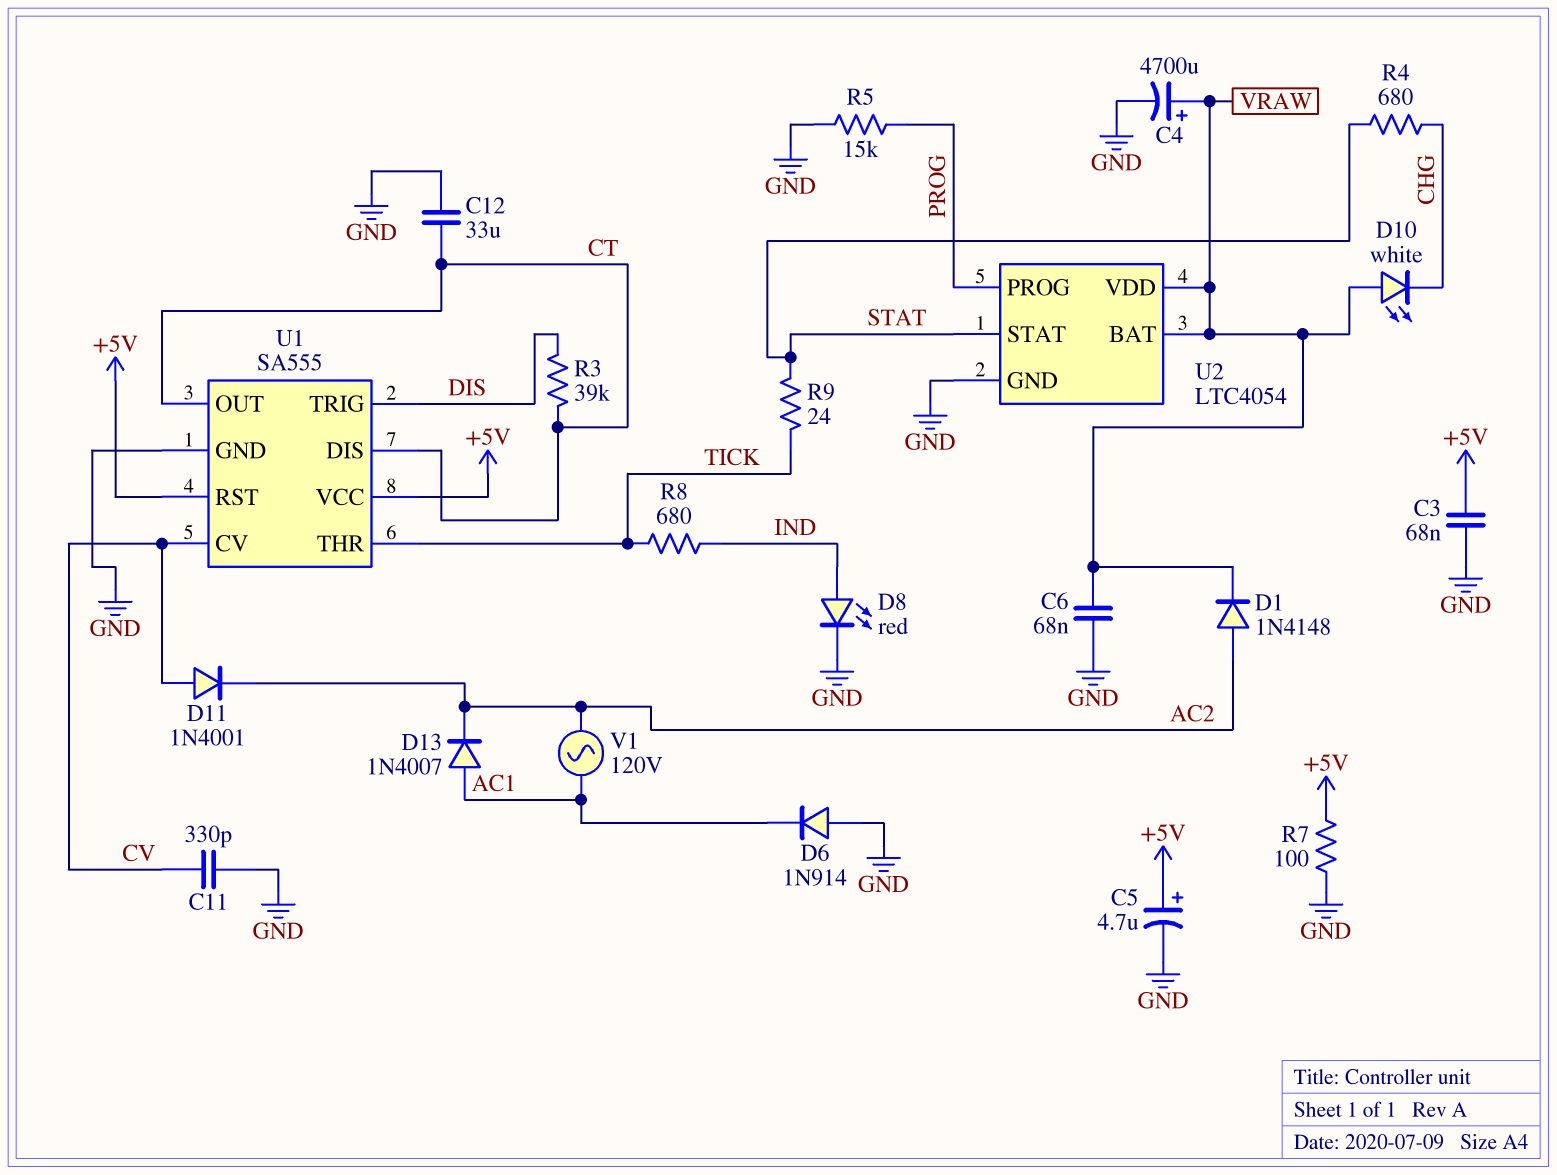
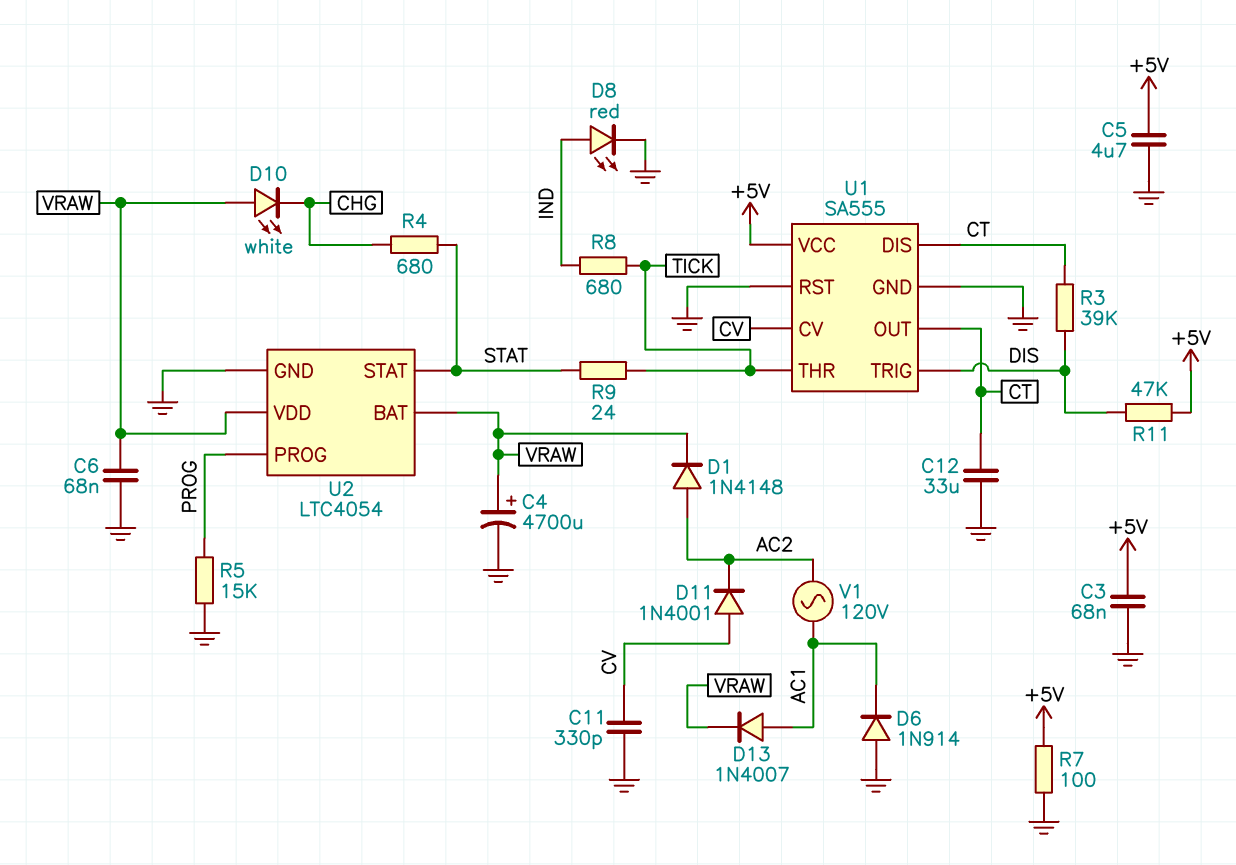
C5: 4.7uF (plus +5V, minus GND) -> 4.7uF (+5V, GND)
D13: diode 1N4007 (A AC1, K AC2) -> diode 1N4007 (A AC1, K VRAW)
R11: none -> 47k (+5V, DIS)
U1 pin RST: +5V -> GND

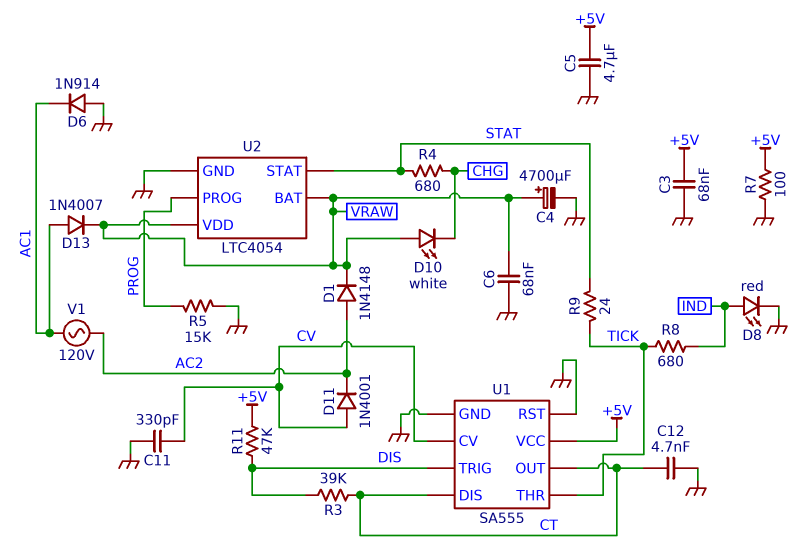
C12: 33uF (CT, GND) -> 4.7nF (CT, GND)

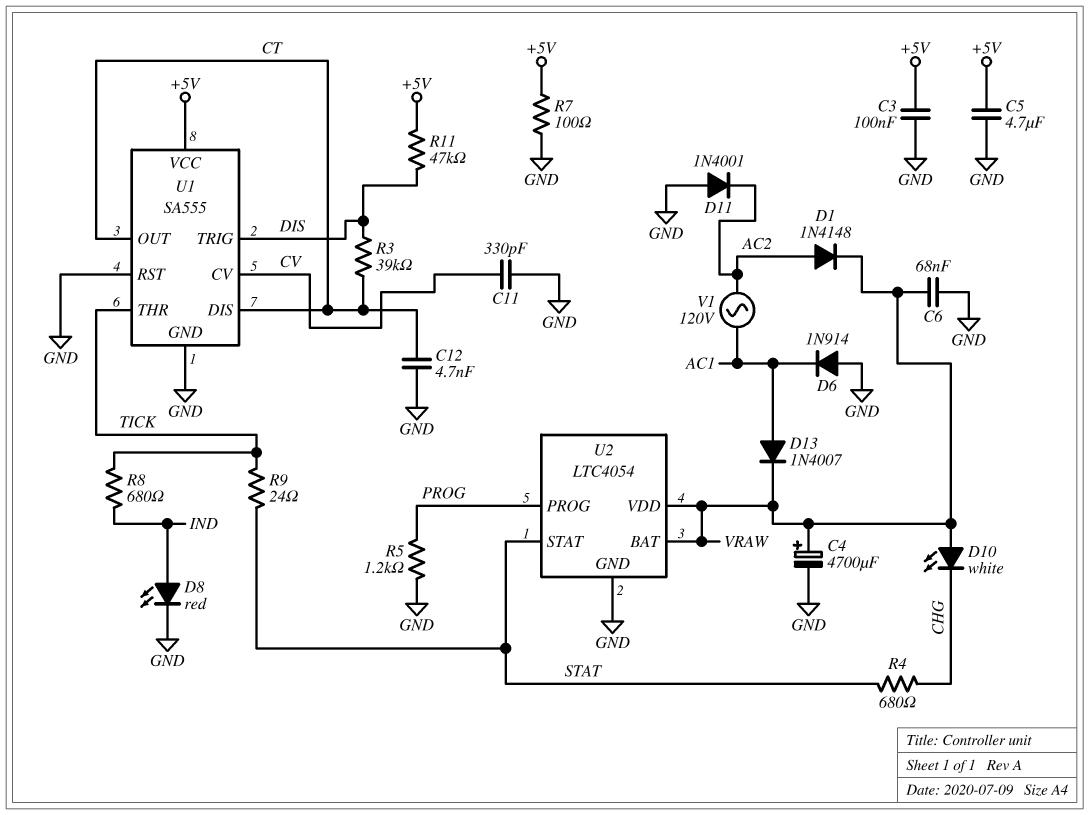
C3: 68nF (+5V, GND) -> 100nF (+5V, GND)
D11: diode 1N4001 (A CV, K AC2) -> diode 1N4001 (A GND, K AC2)
R5: 15k (GND, PROG) -> 1.2k (GND, PROG)

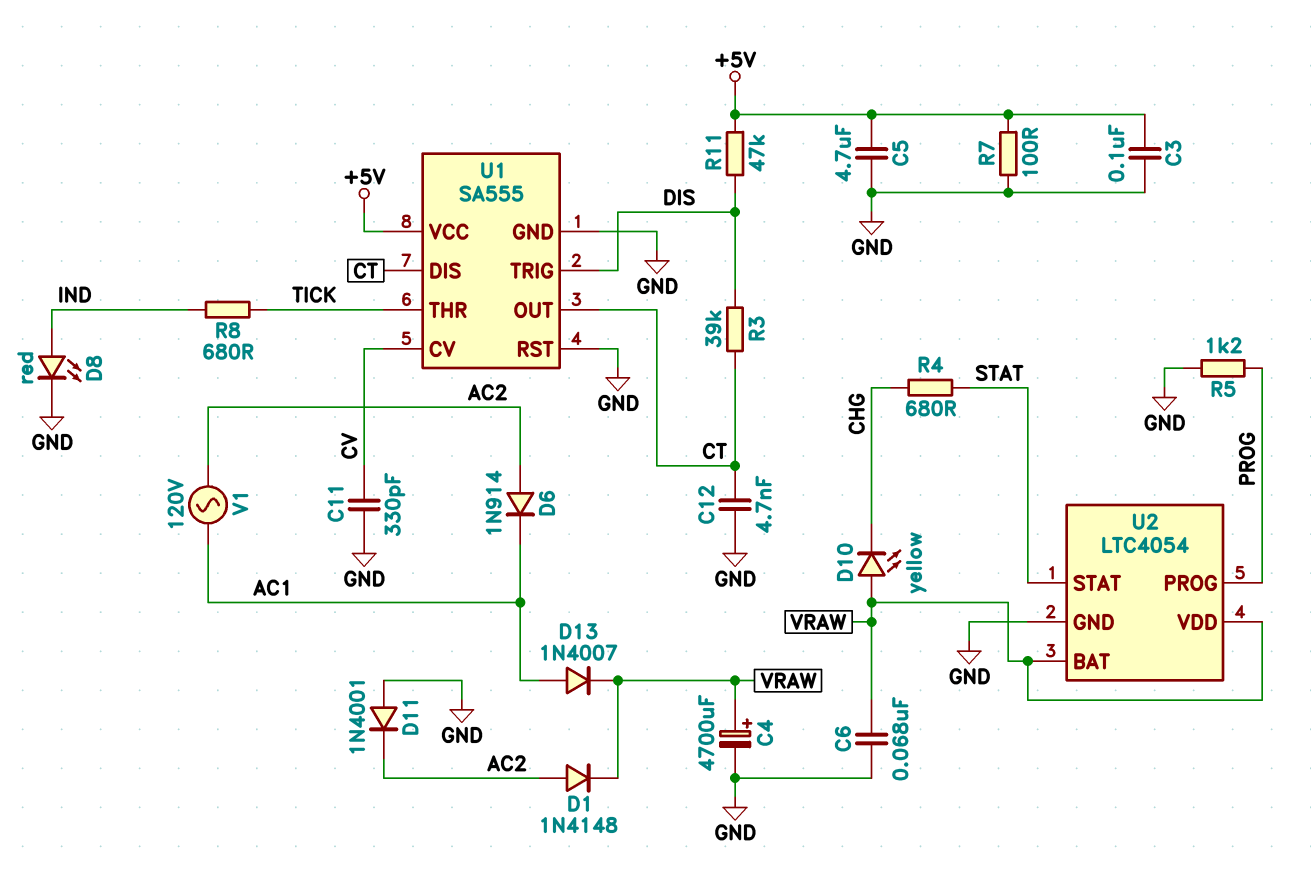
D6: diode 1N914 (A GND, K AC1) -> diode 1N914 (A AC2, K AC1)
D10: LED white (A VRAW, K CHG) -> LED yellow (A VRAW, K CHG)
R9: 24 (STAT, TICK) -> none

